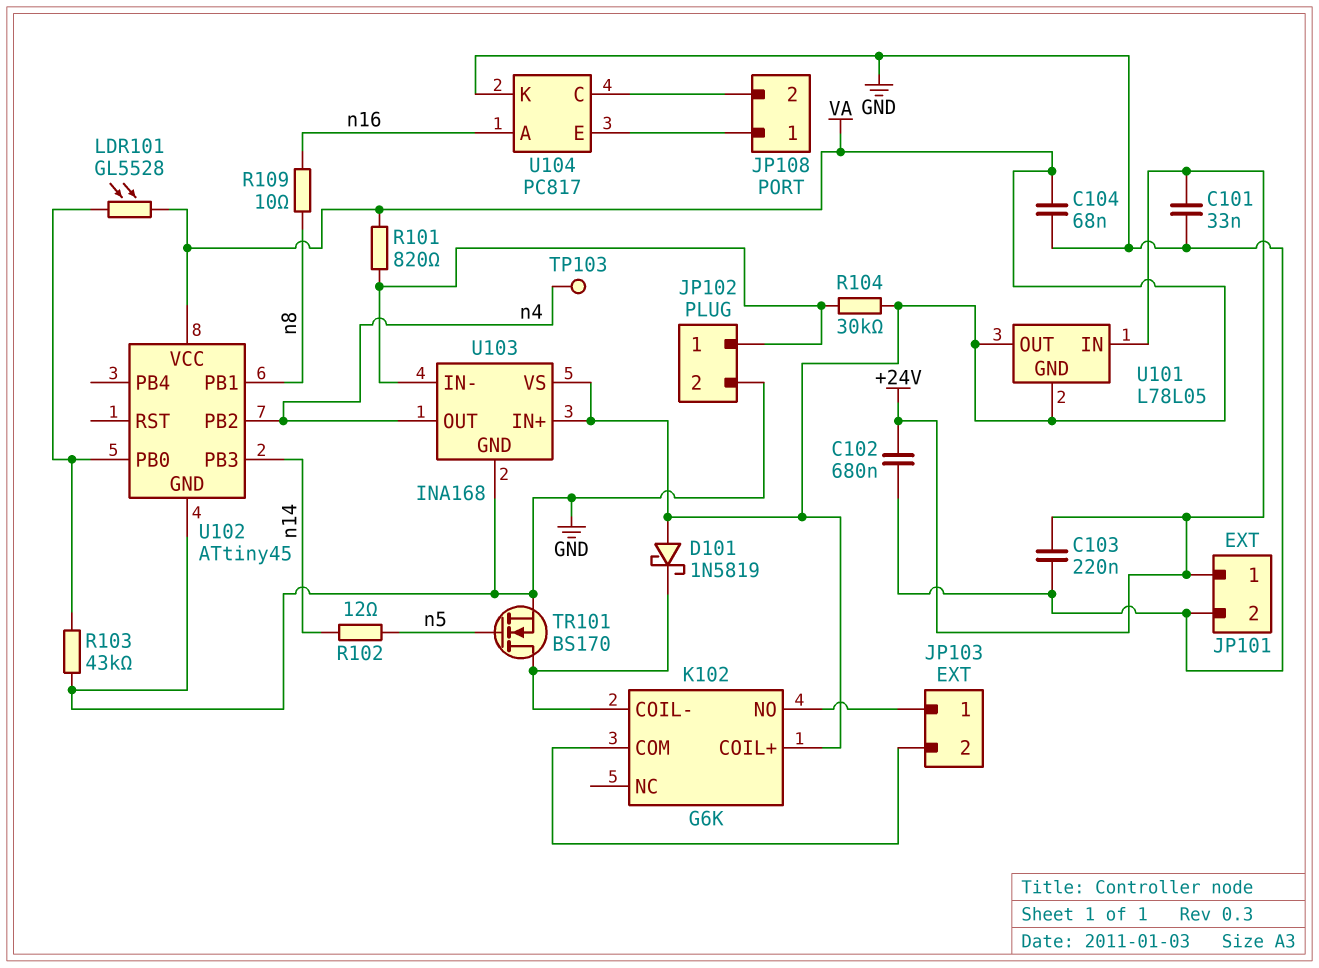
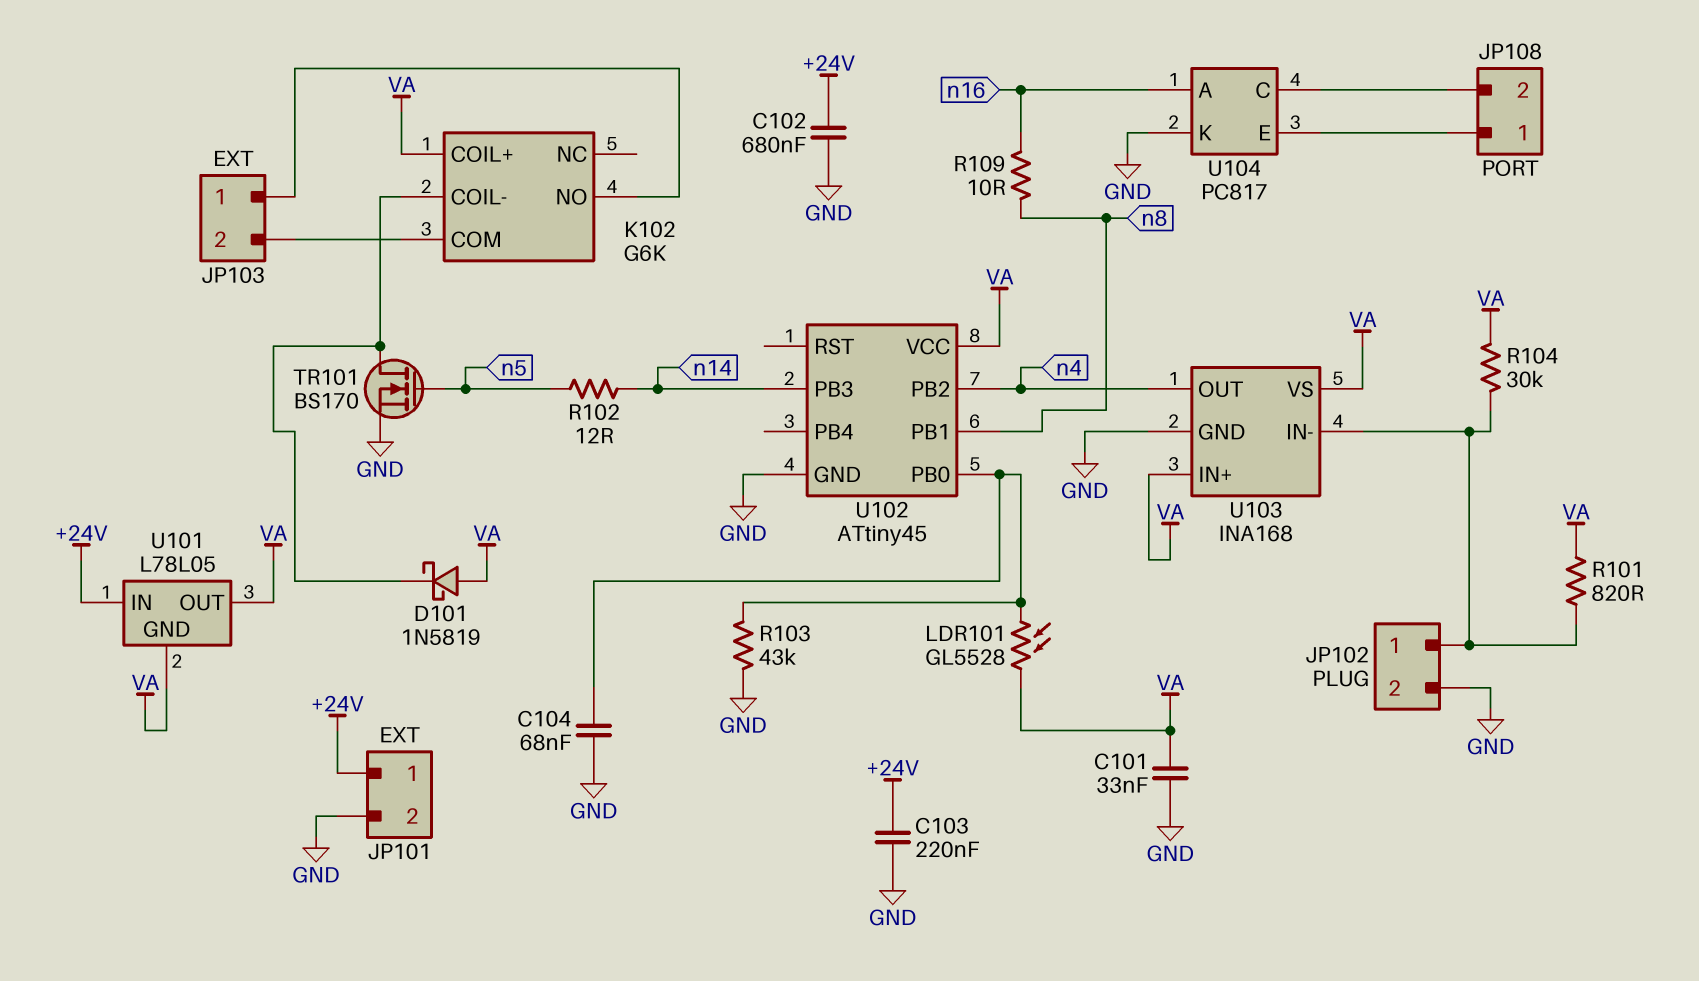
C101: 33nF (+24V, GND) -> 33nF (GND, VA)
C104: 68nF (GND, VA) -> 68nF (GND, U102/PB0)
TP103: test point (n4) -> none

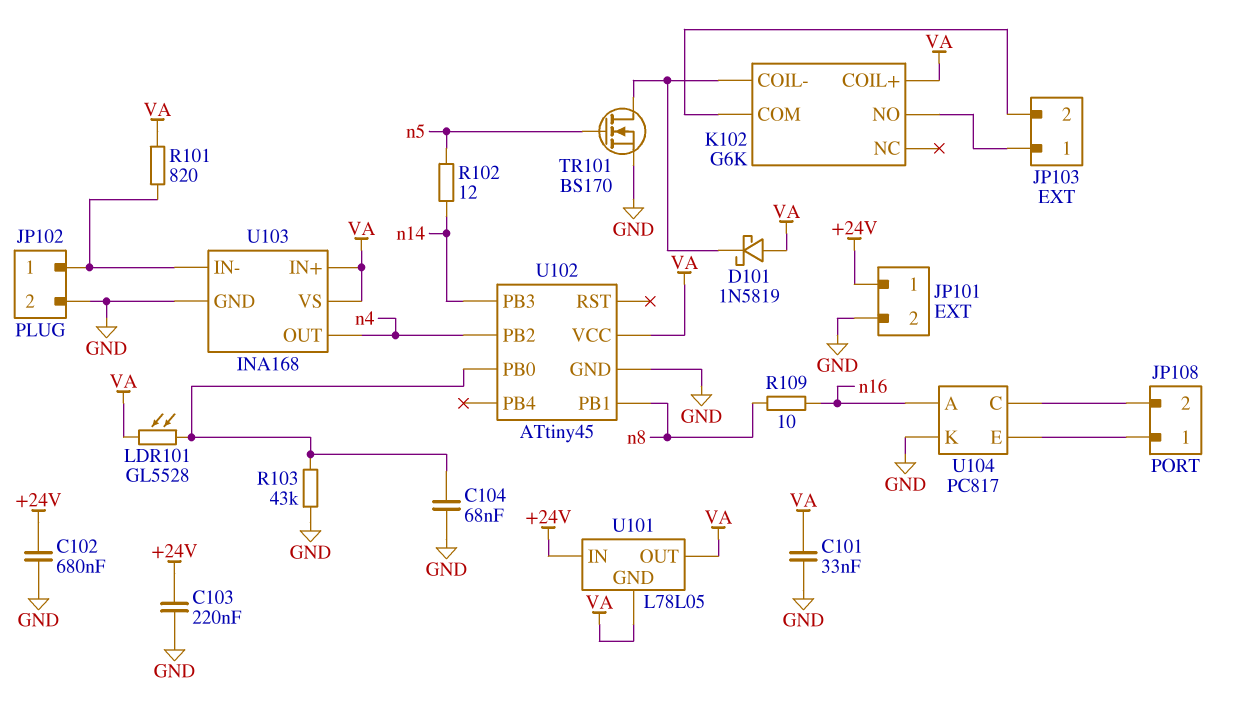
R104: 30k (JP102/1, VA) -> none

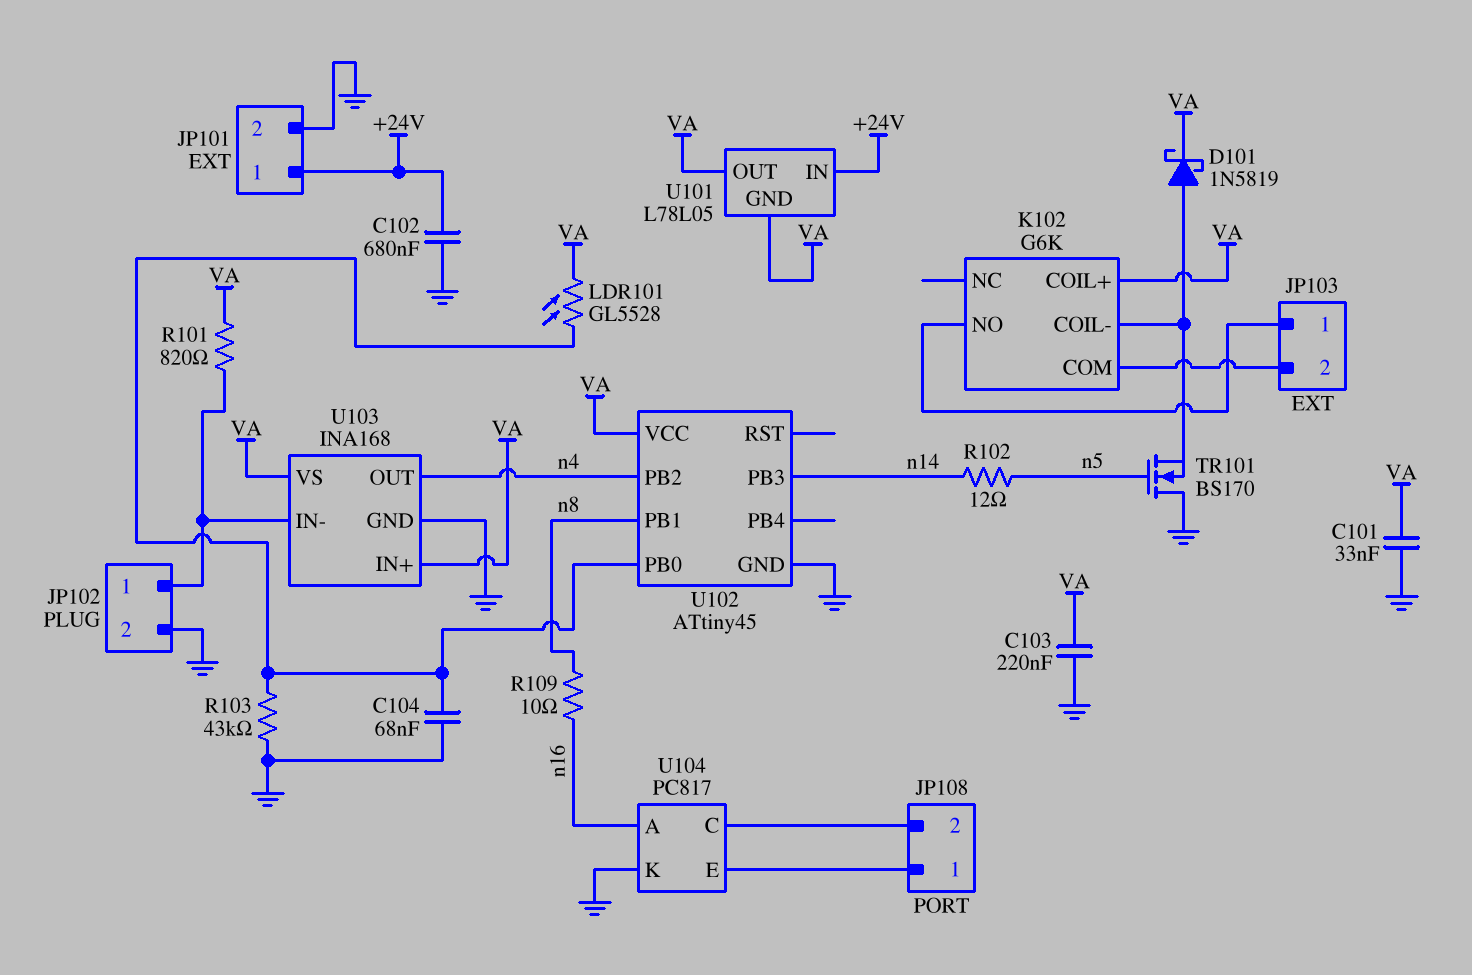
C103: 220nF (+24V, GND) -> 220nF (GND, VA)
D101: schottky 1N5819 (A VA, K K102/COIL-) -> schottky 1N5819 (A K102/COIL-, K VA)
TR101: NMOS BS170 (G n5, D K102/COIL-, S GND) -> NMOS BS170 (G n5, D GND, S K102/COIL-)

